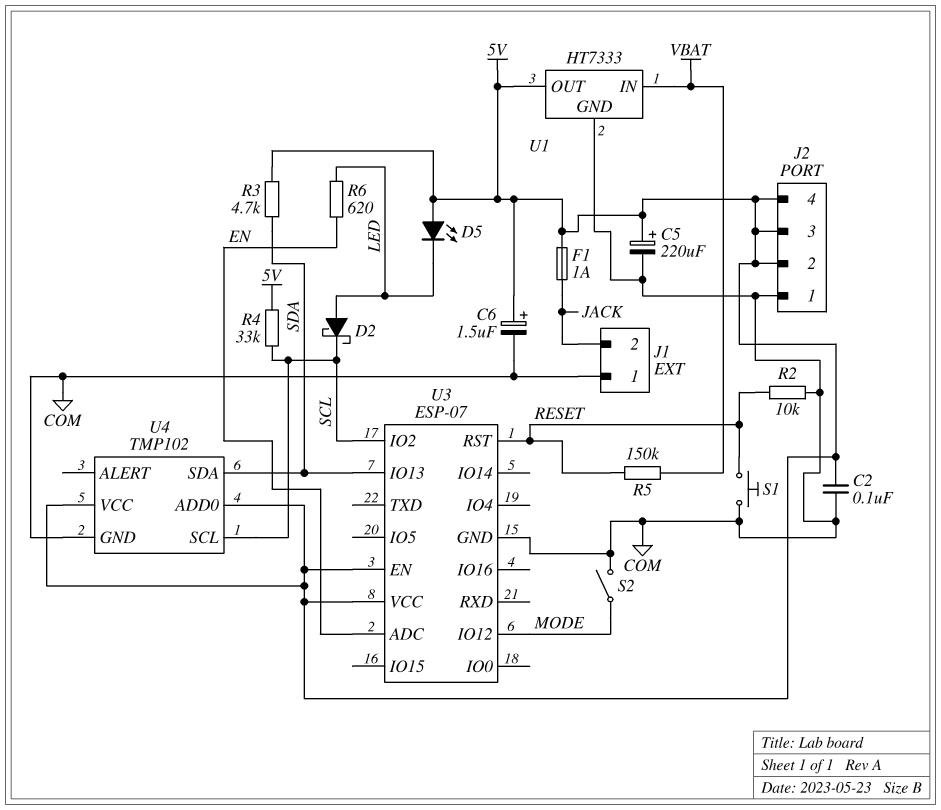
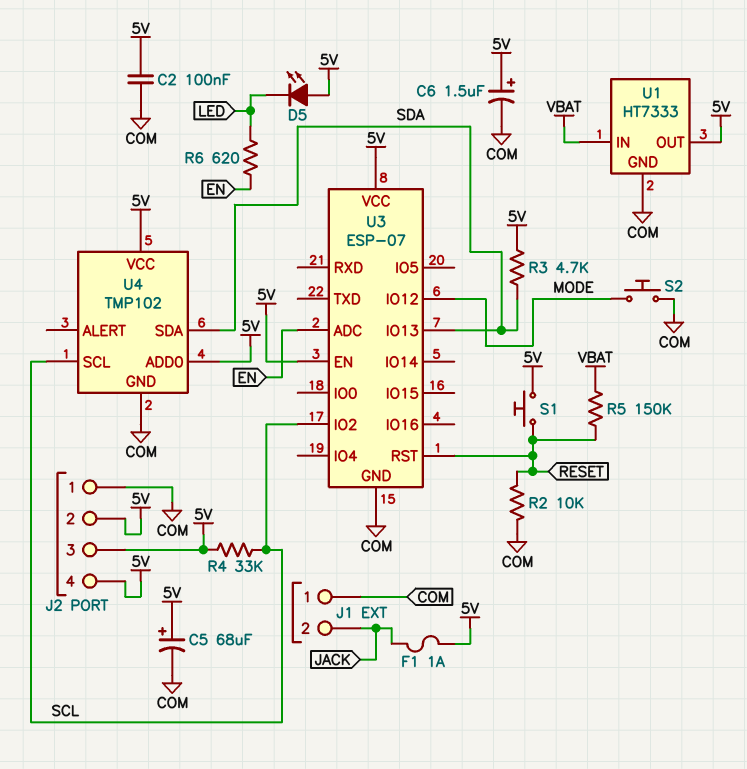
C5: 220uF (plus 5V, minus COM) -> 68uF (plus 5V, minus COM)
D2: schottky (A LED, K SCL) -> none
S1: button (COM, RESET) -> button (5V, RESET)
S2: switch (COM, MODE) -> button (COM, MODE)

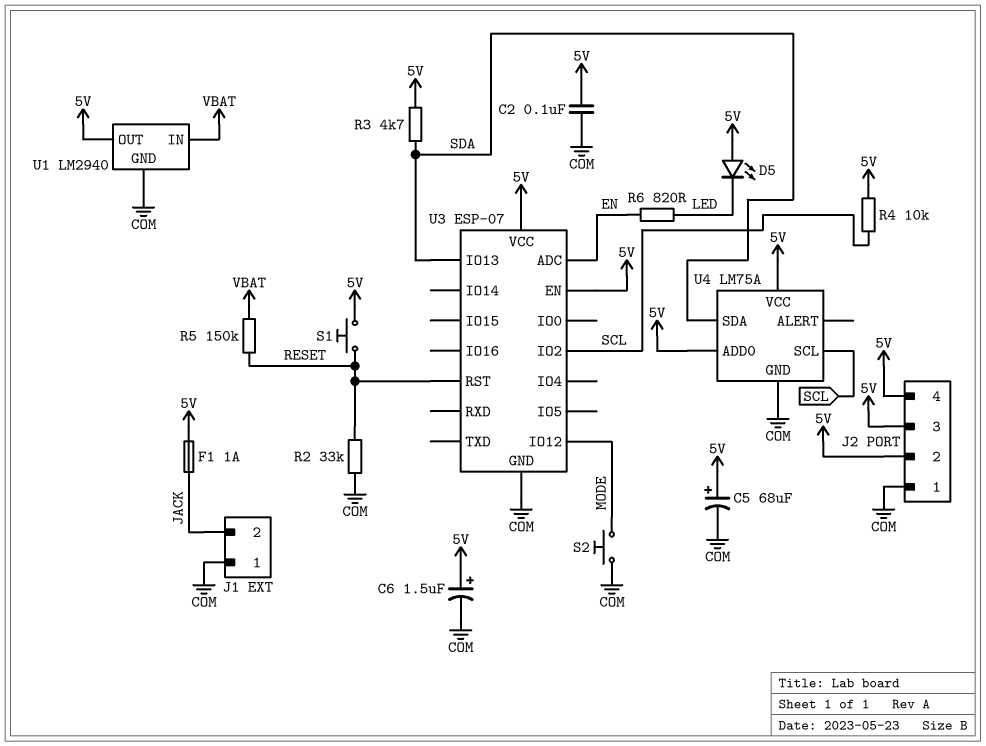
R2: 10k (COM, RESET) -> 33k (COM, RESET)
R4: 33k (5V, SCL) -> 10k (5V, SCL)
R6: 620 (EN, LED) -> 820 (EN, LED)
U1: HT7333 -> LM2940
U4: TMP102 -> LM75A

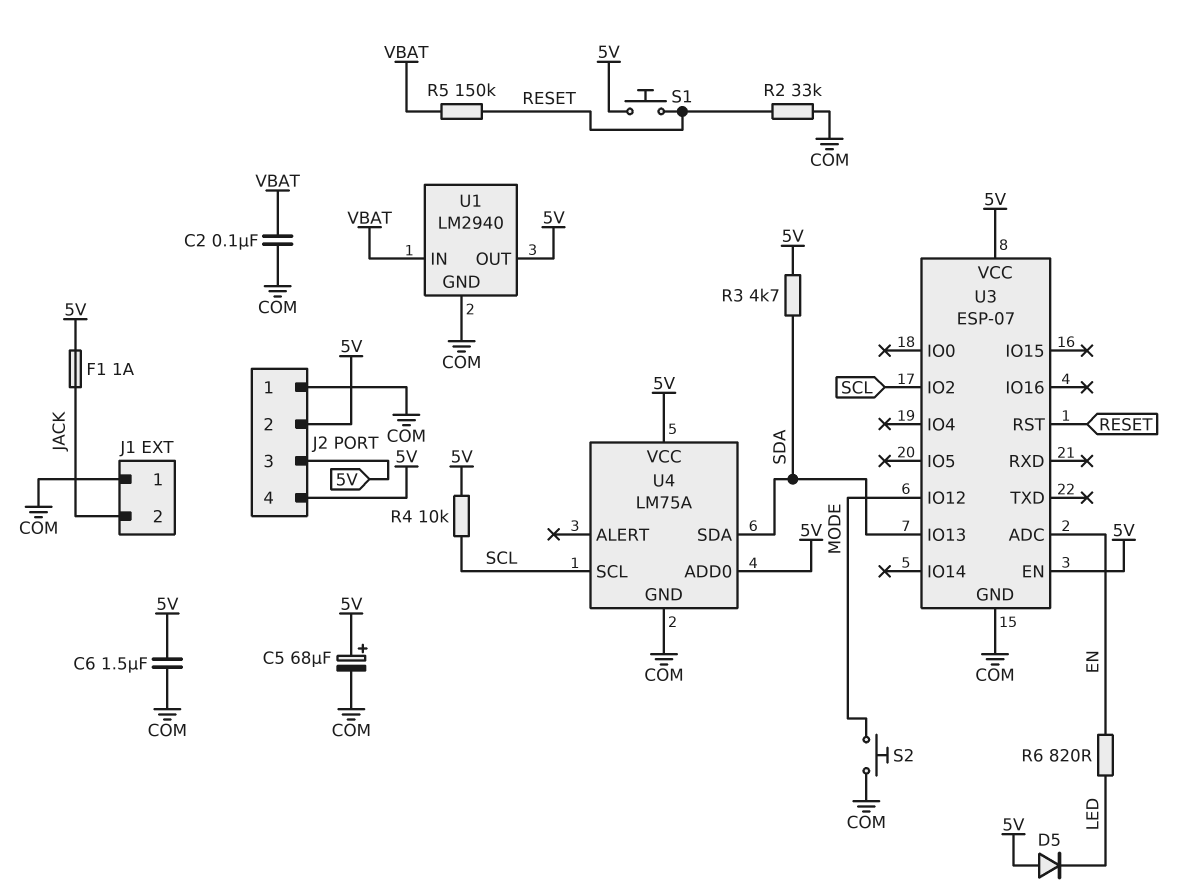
C2: 100nF (5V, COM) -> 100nF (COM, VBAT)
C6: 1.5uF (plus 5V, minus COM) -> 1.5uF (5V, COM)
D5: LED (A 5V, K LED) -> diode (A 5V, K LED)

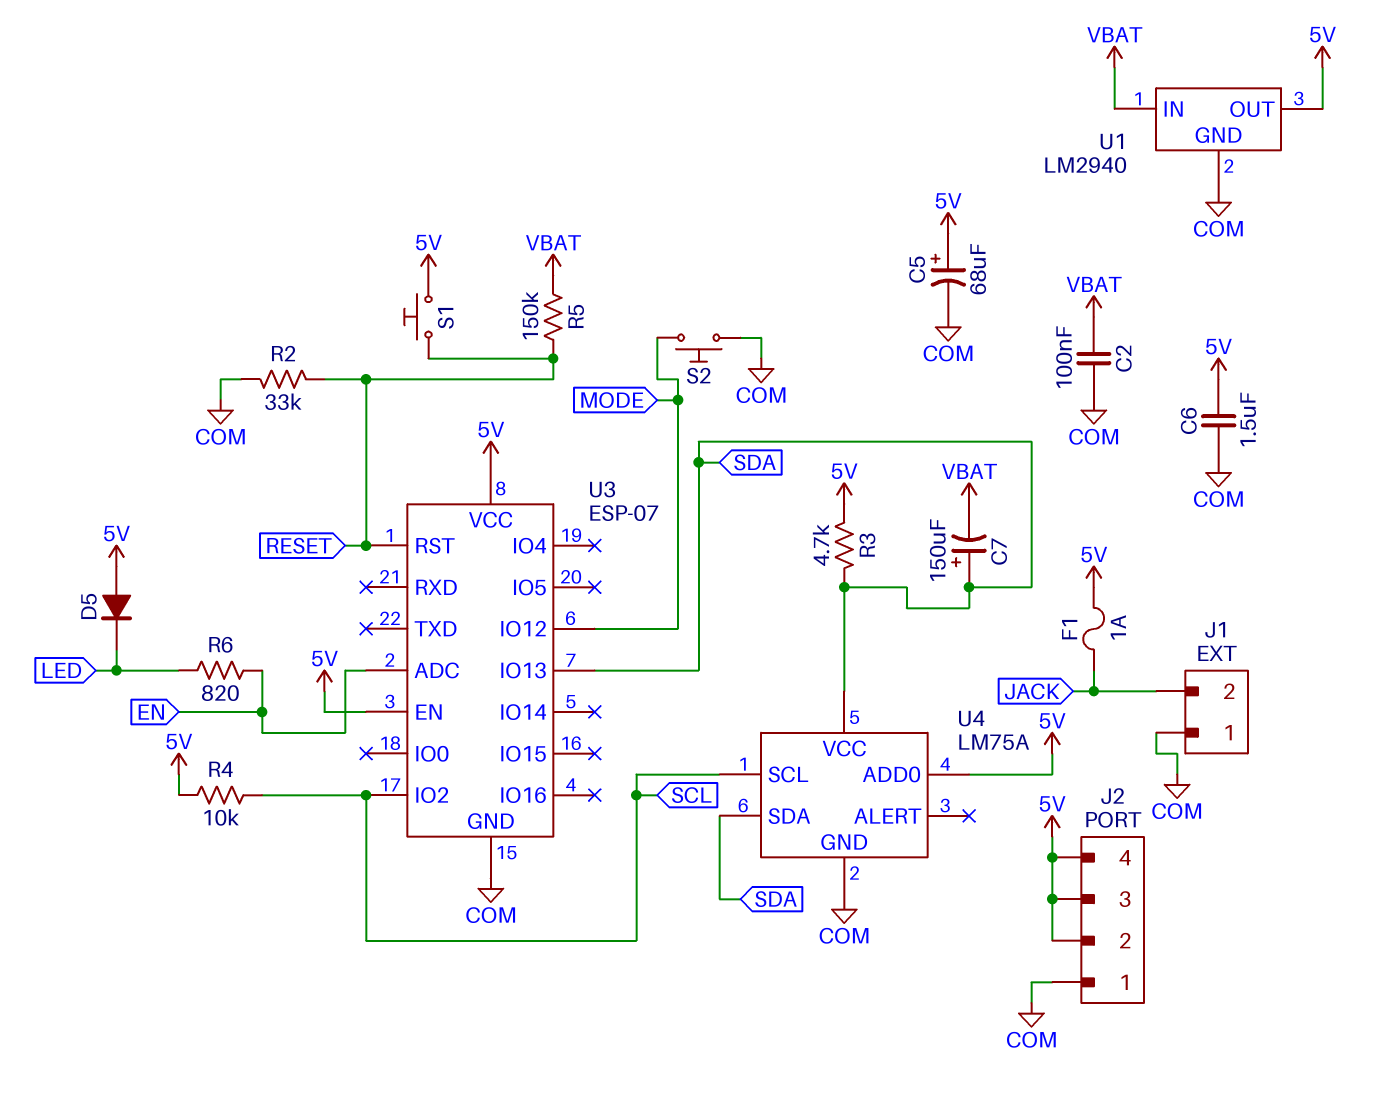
C7: none -> 150uF (plus SDA, minus VBAT)
U4 pin VCC: 5V -> SDA

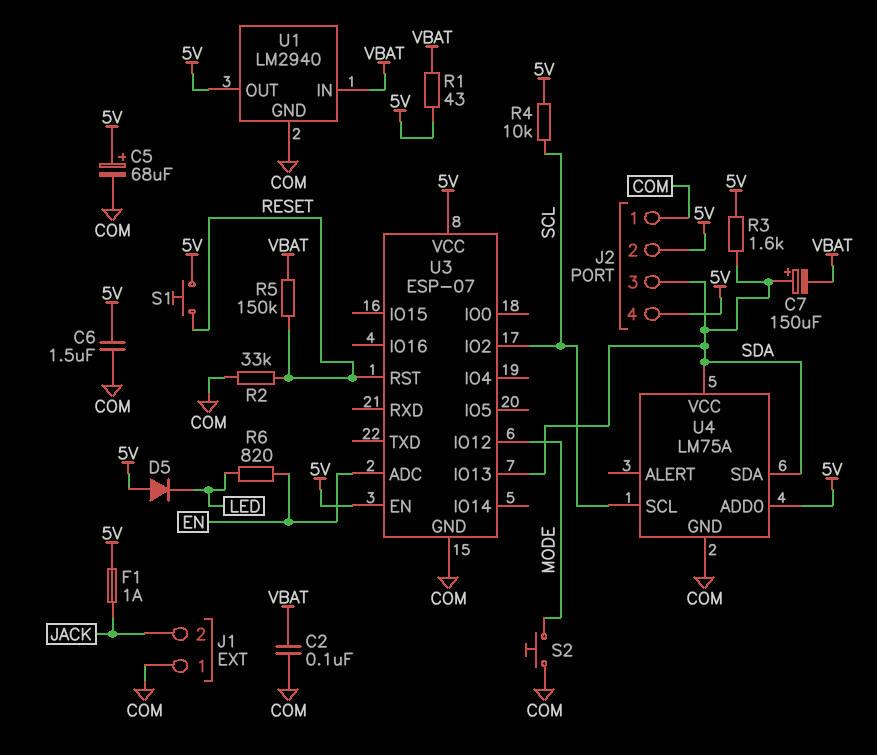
J2 pin 3: 5V -> SDA
R1: none -> 43 (5V, VBAT)
R3: 4.7k (5V, SDA) -> 1.6k (5V, SDA)

